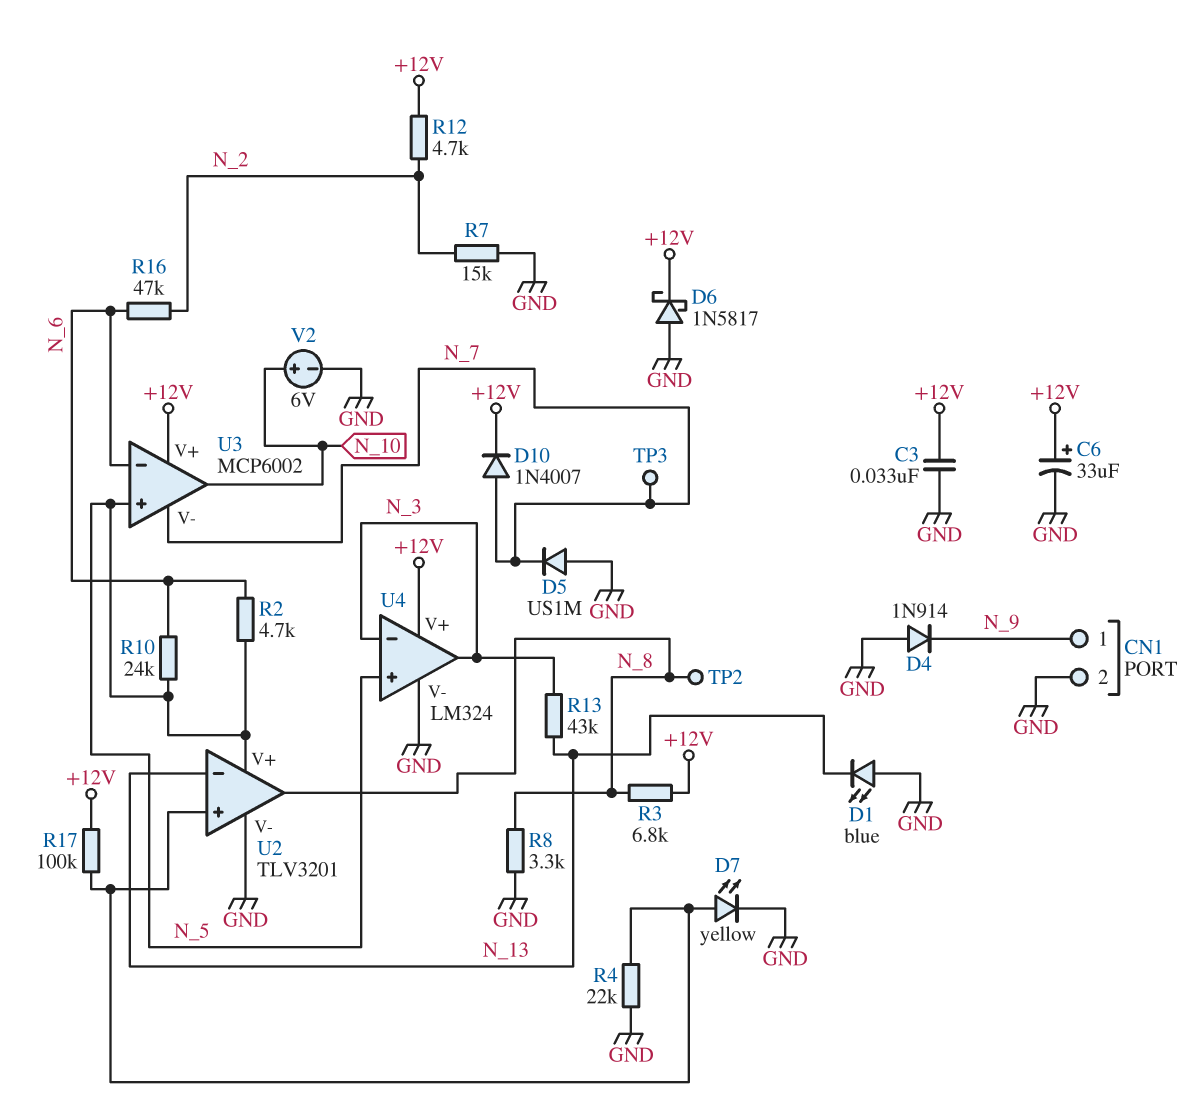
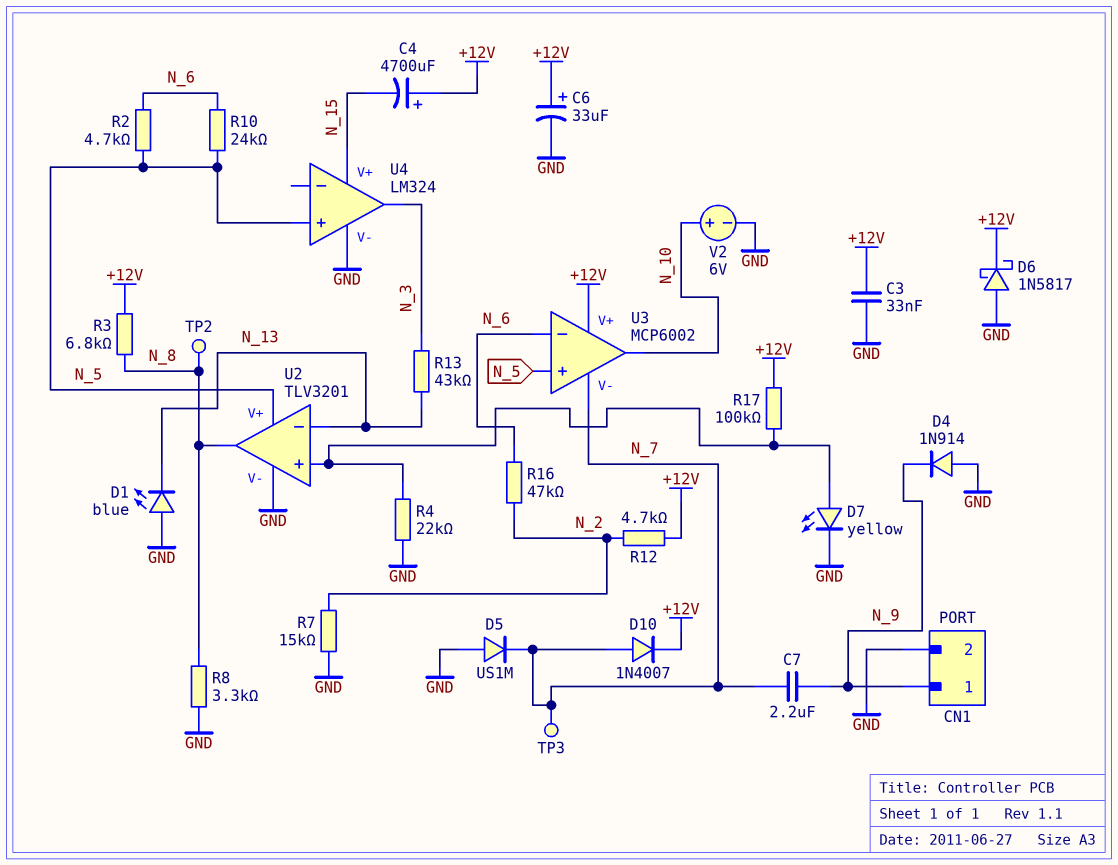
C4: none -> 4700uF (plus +12V, minus N_15)
C7: none -> 2.2uF (N_7, N_9)
U4 pin V+: +12V -> N_15
U4 pin in-: N_3 -> none

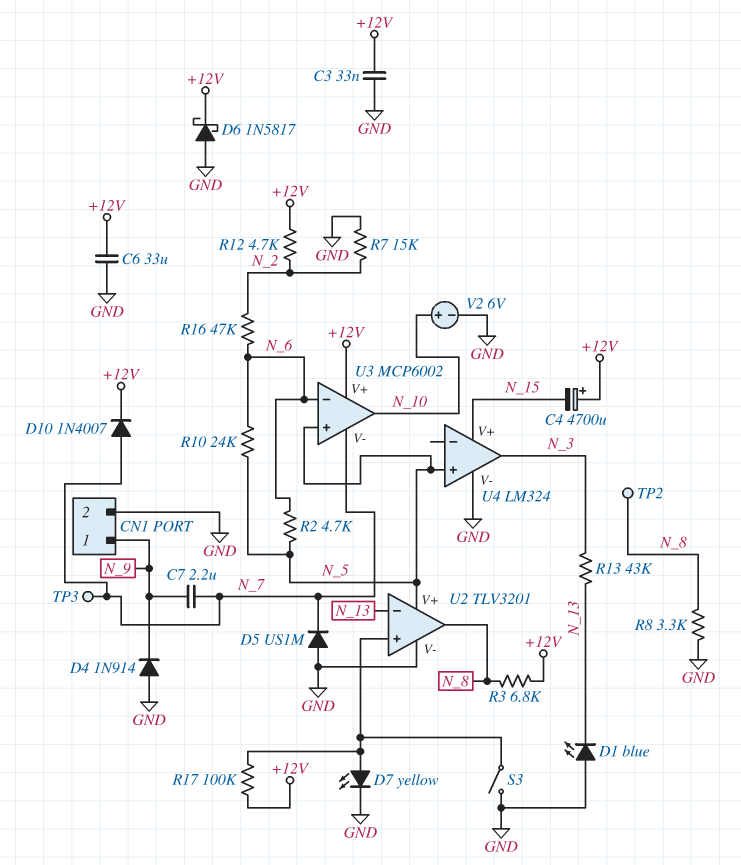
C6: 33uF (plus +12V, minus GND) -> 33uF (+12V, GND)
R4: 22k (GND, U2/in+) -> none
S3: none -> switch (GND, U2/in+)

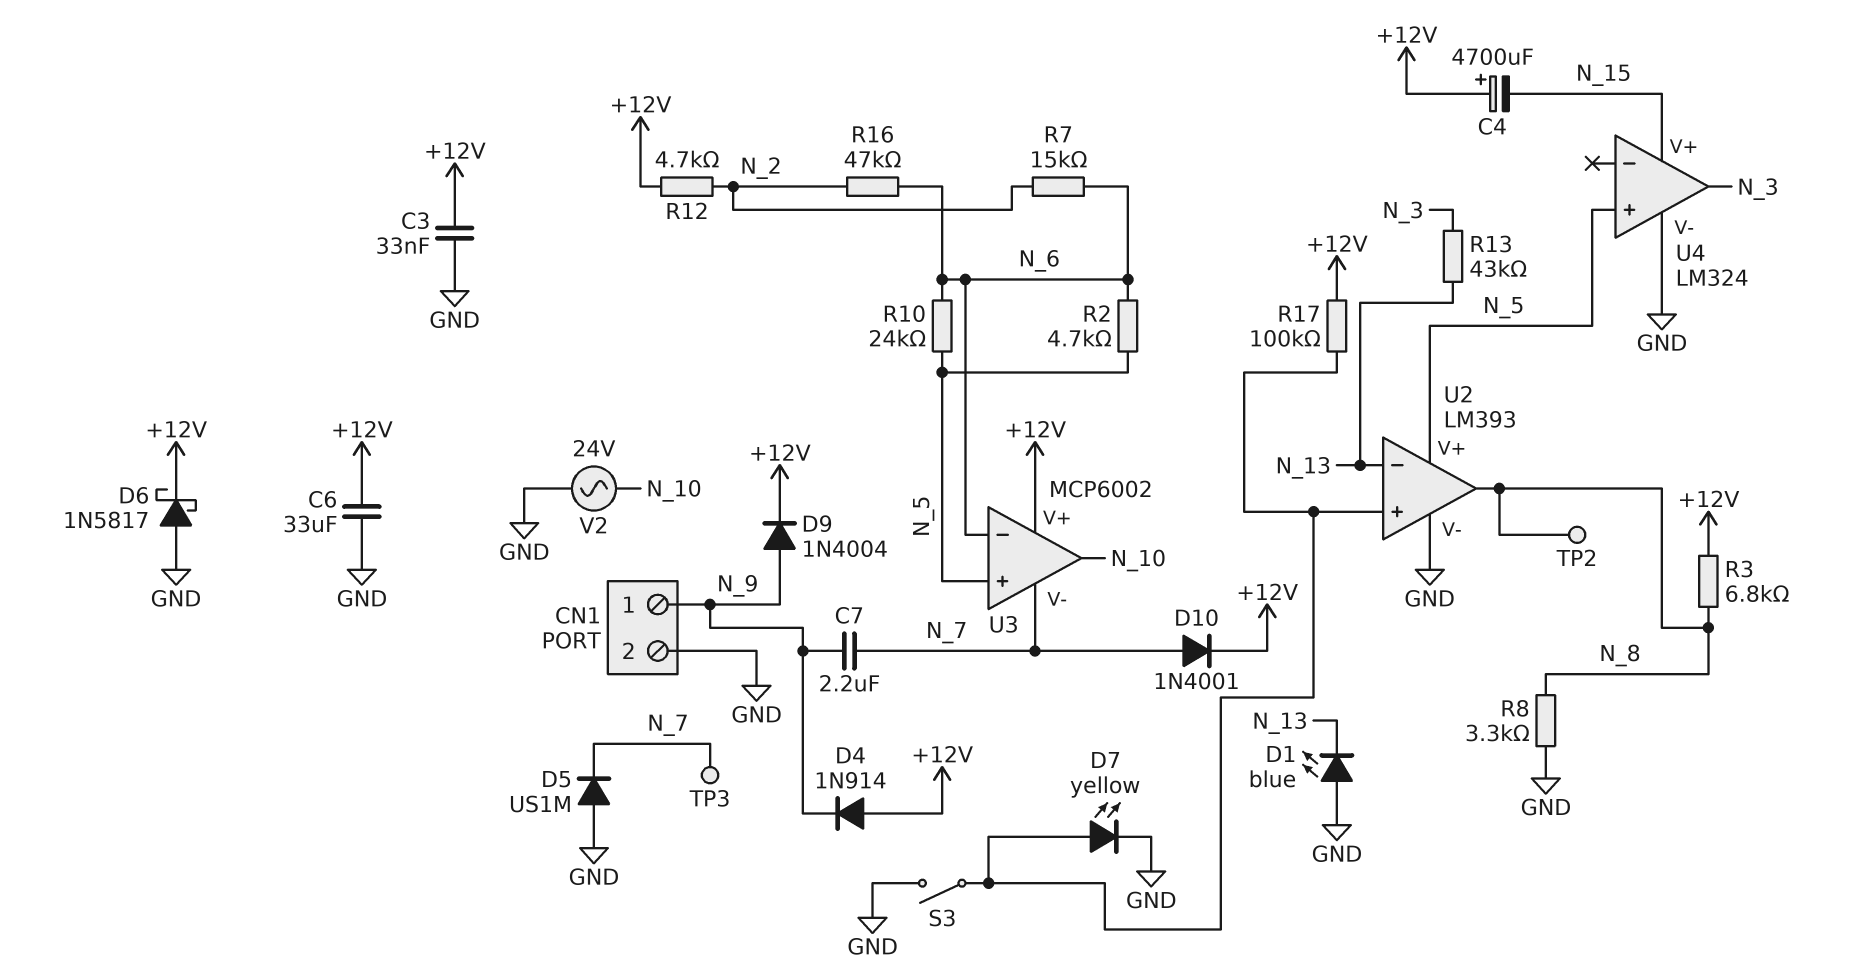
D4: diode 1N914 (A GND, K N_9) -> diode 1N914 (A +12V, K N_9)
D9: none -> diode 1N4004 (A N_9, K +12V)
D10: diode 1N4007 (A N_7, K +12V) -> diode 1N4001 (A N_7, K +12V)
R7: 15k (GND, N_2) -> 15k (N_2, N_6)
U2: TLV3201 -> LM393
V2: 6V (plus N_10, minus GND) -> AC 24V (GND, N_10)

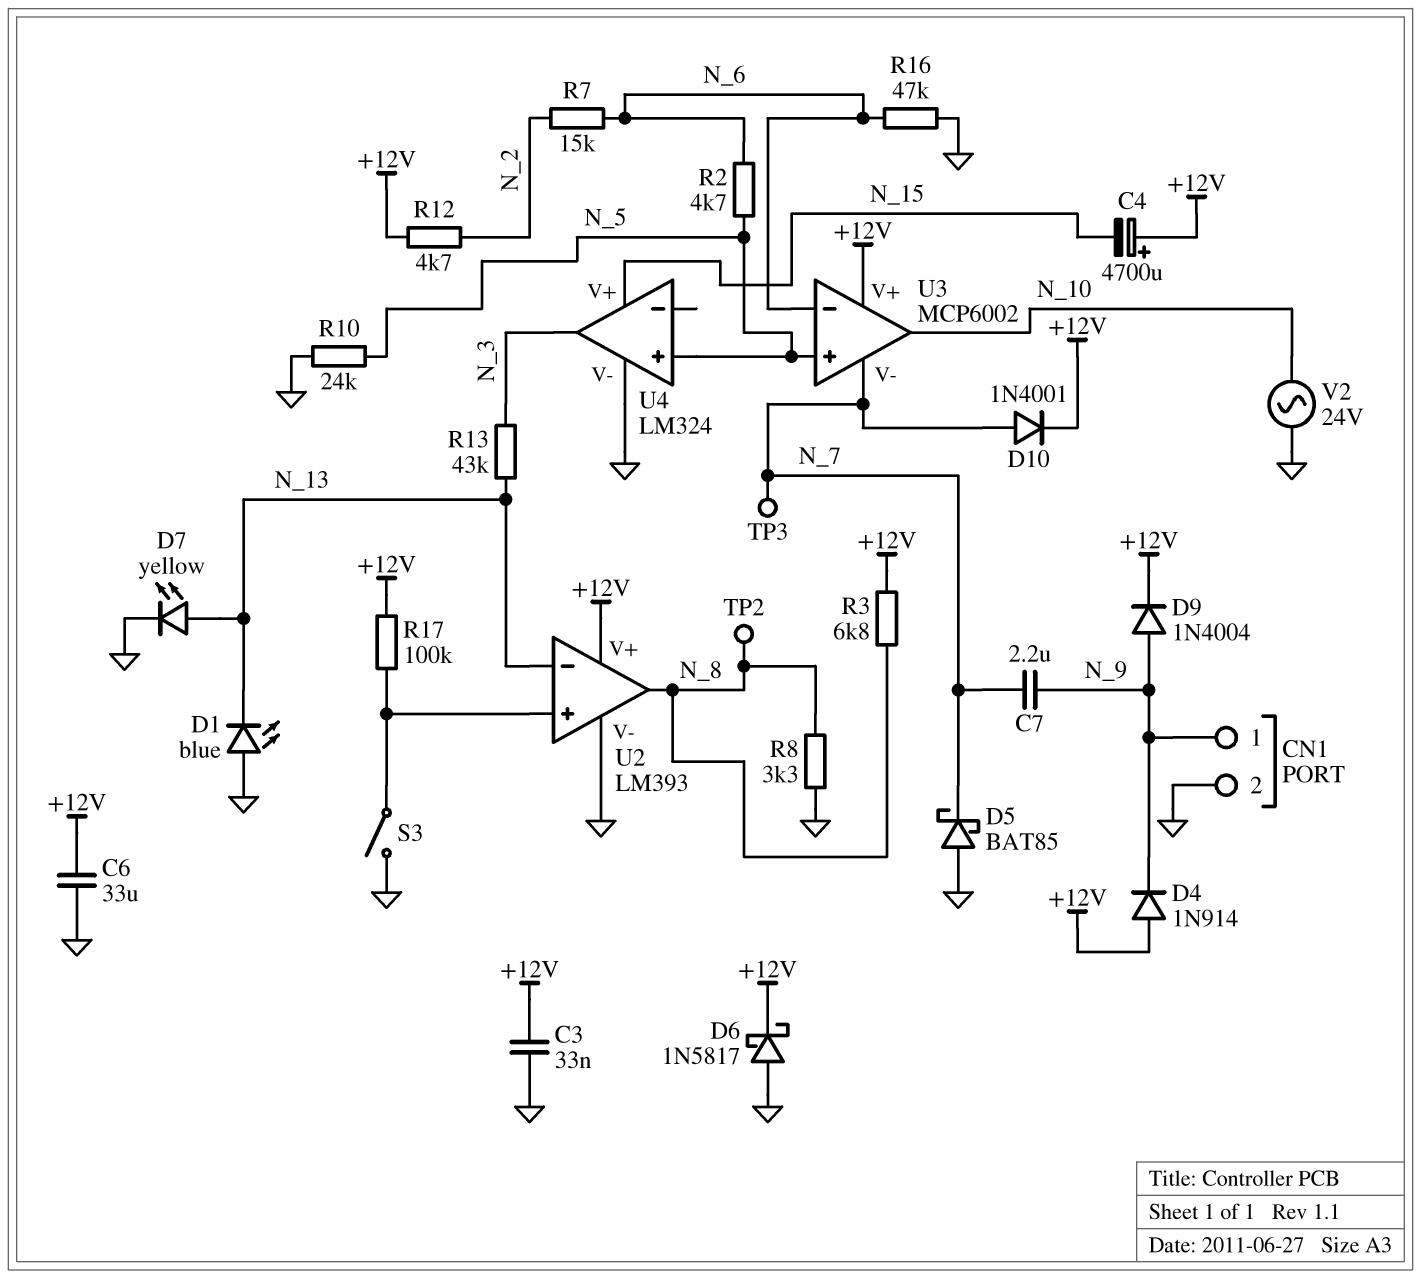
D5: diode US1M (A GND, K N_7) -> schottky BAT85 (A GND, K N_7)
D7: LED yellow (A U2/in+, K GND) -> LED yellow (A N_13, K GND)
R10: 24k (N_5, N_6) -> 24k (GND, N_5)
R16: 47k (N_2, N_6) -> 47k (GND, N_6)
U2 pin V+: N_5 -> +12V

